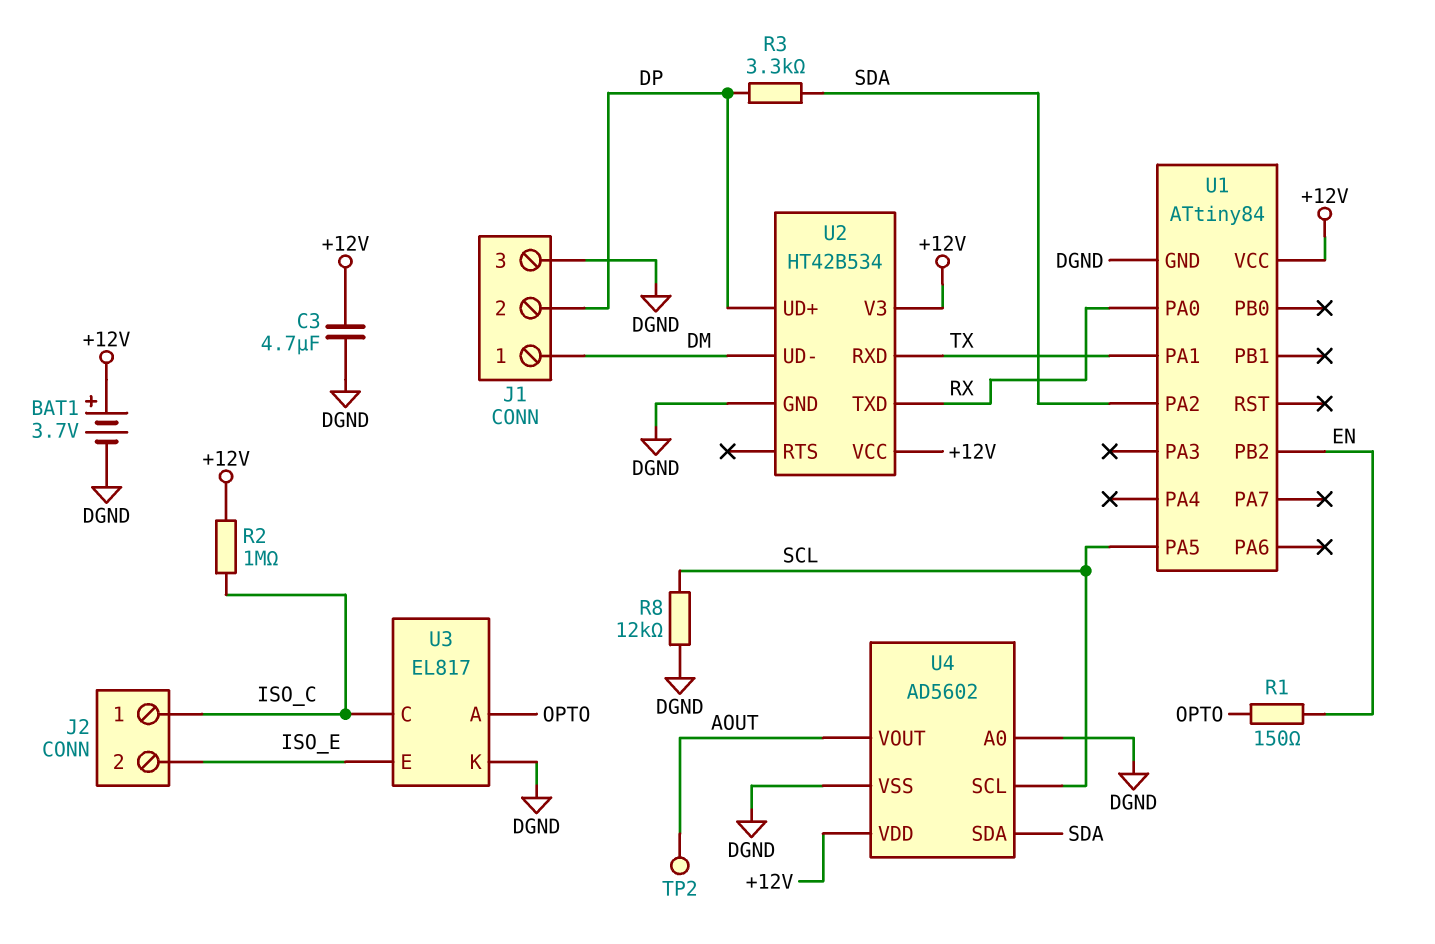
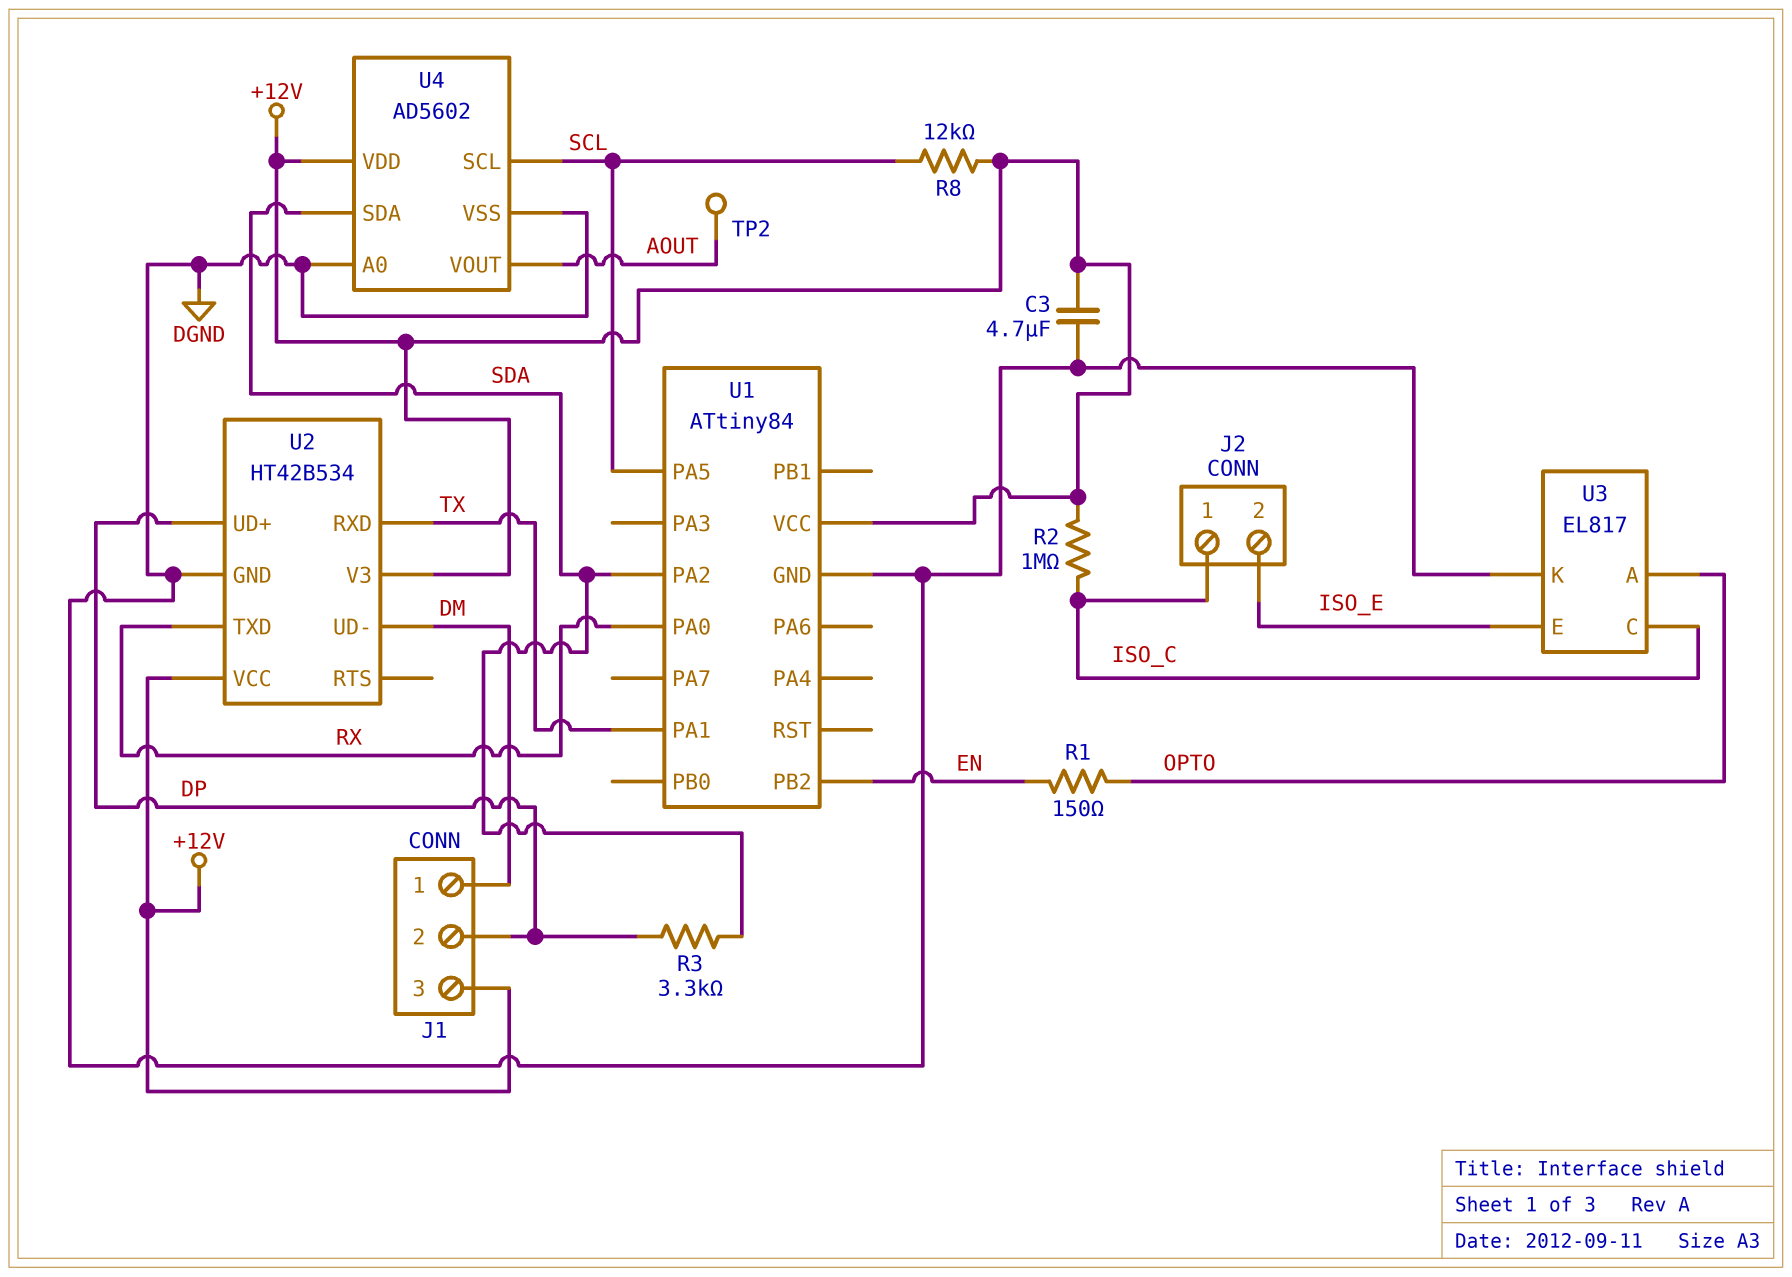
BAT1: 3.7V (plus +12V, minus DGND) -> none
J1 pin 3: DGND -> +12V
R8: 12k (DGND, SCL) -> 12k (+12V, SCL)

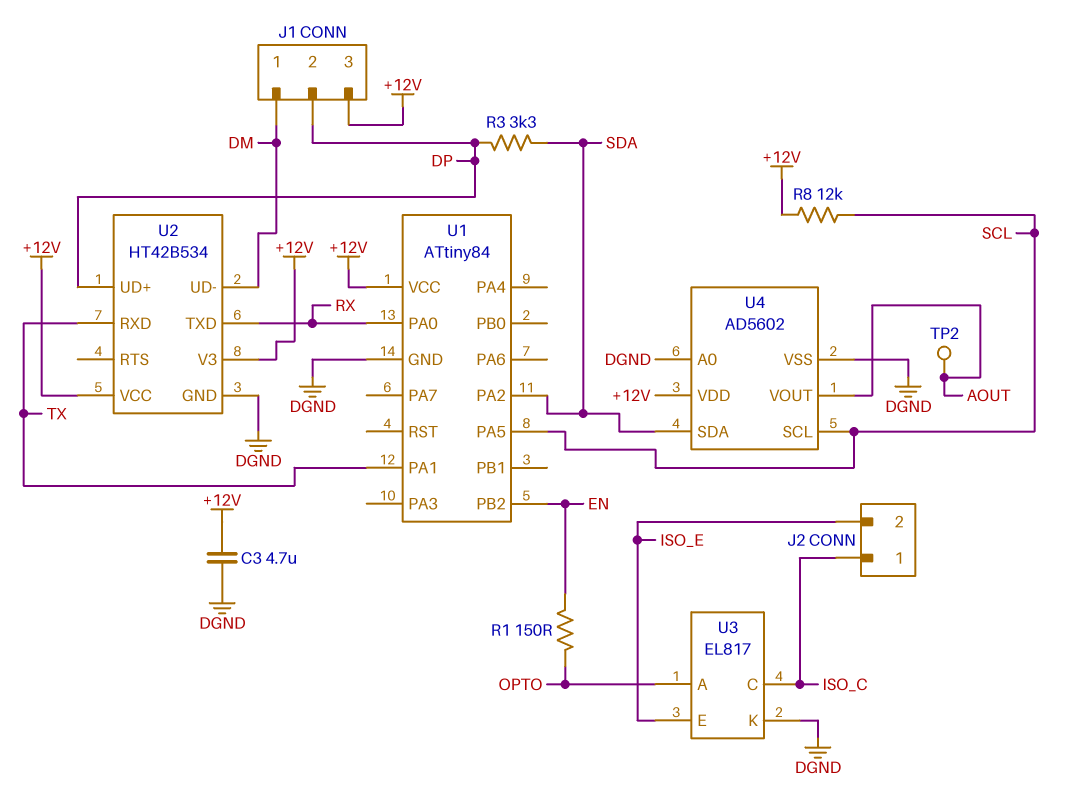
R2: 1M (+12V, ISO_C) -> none

